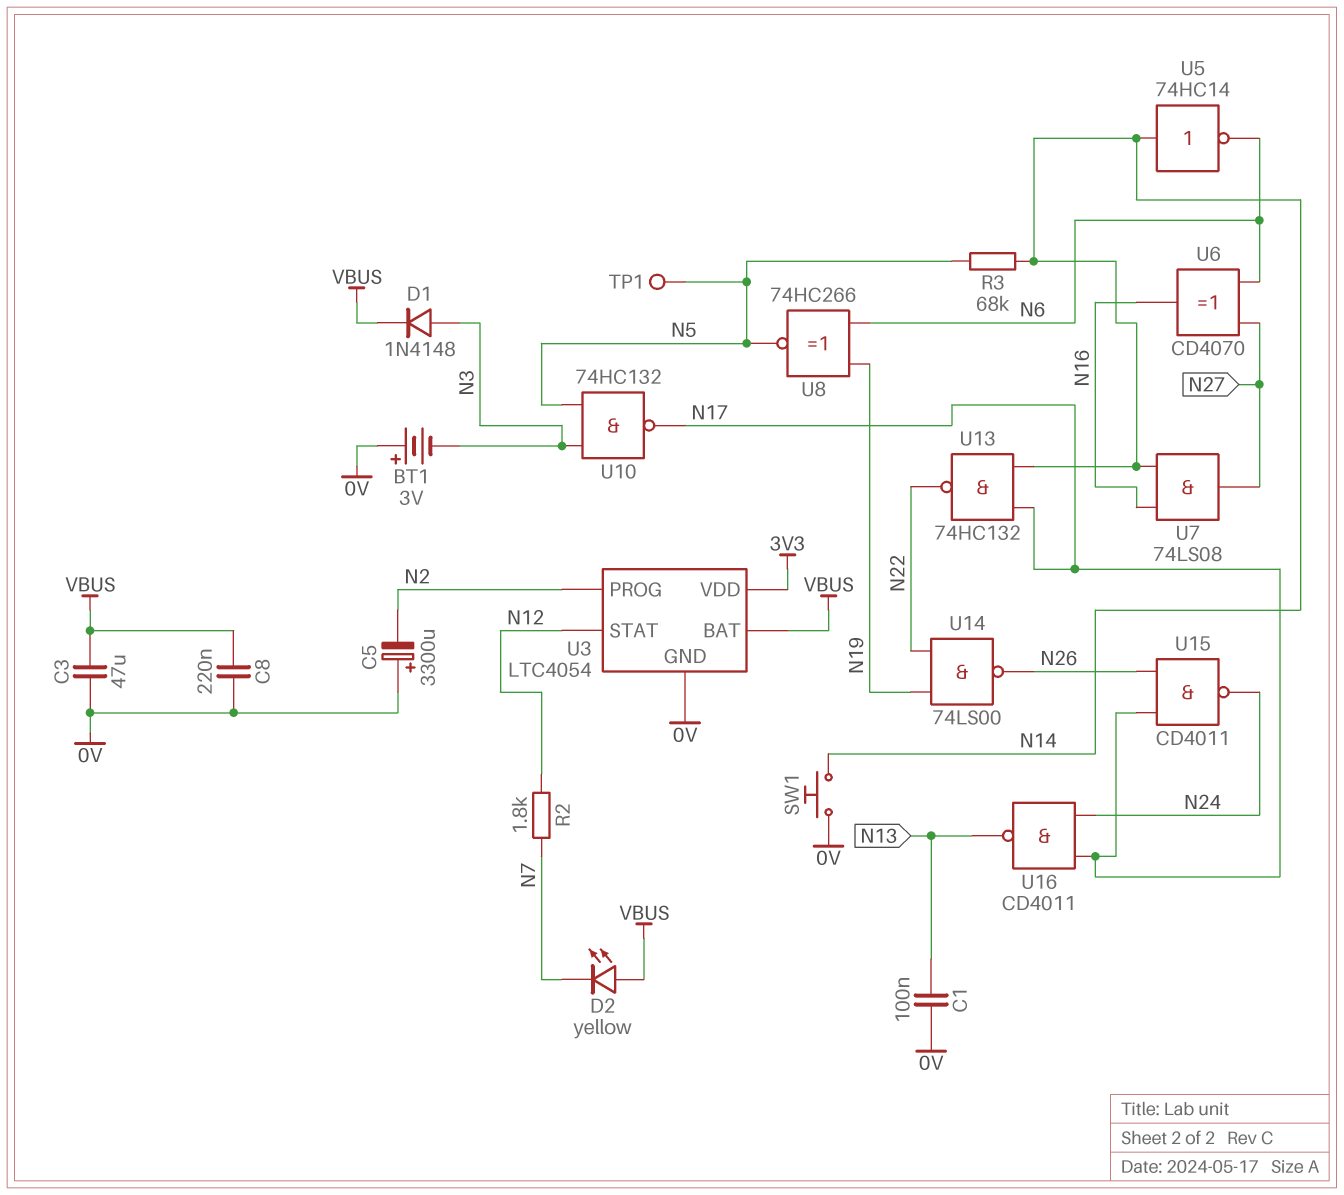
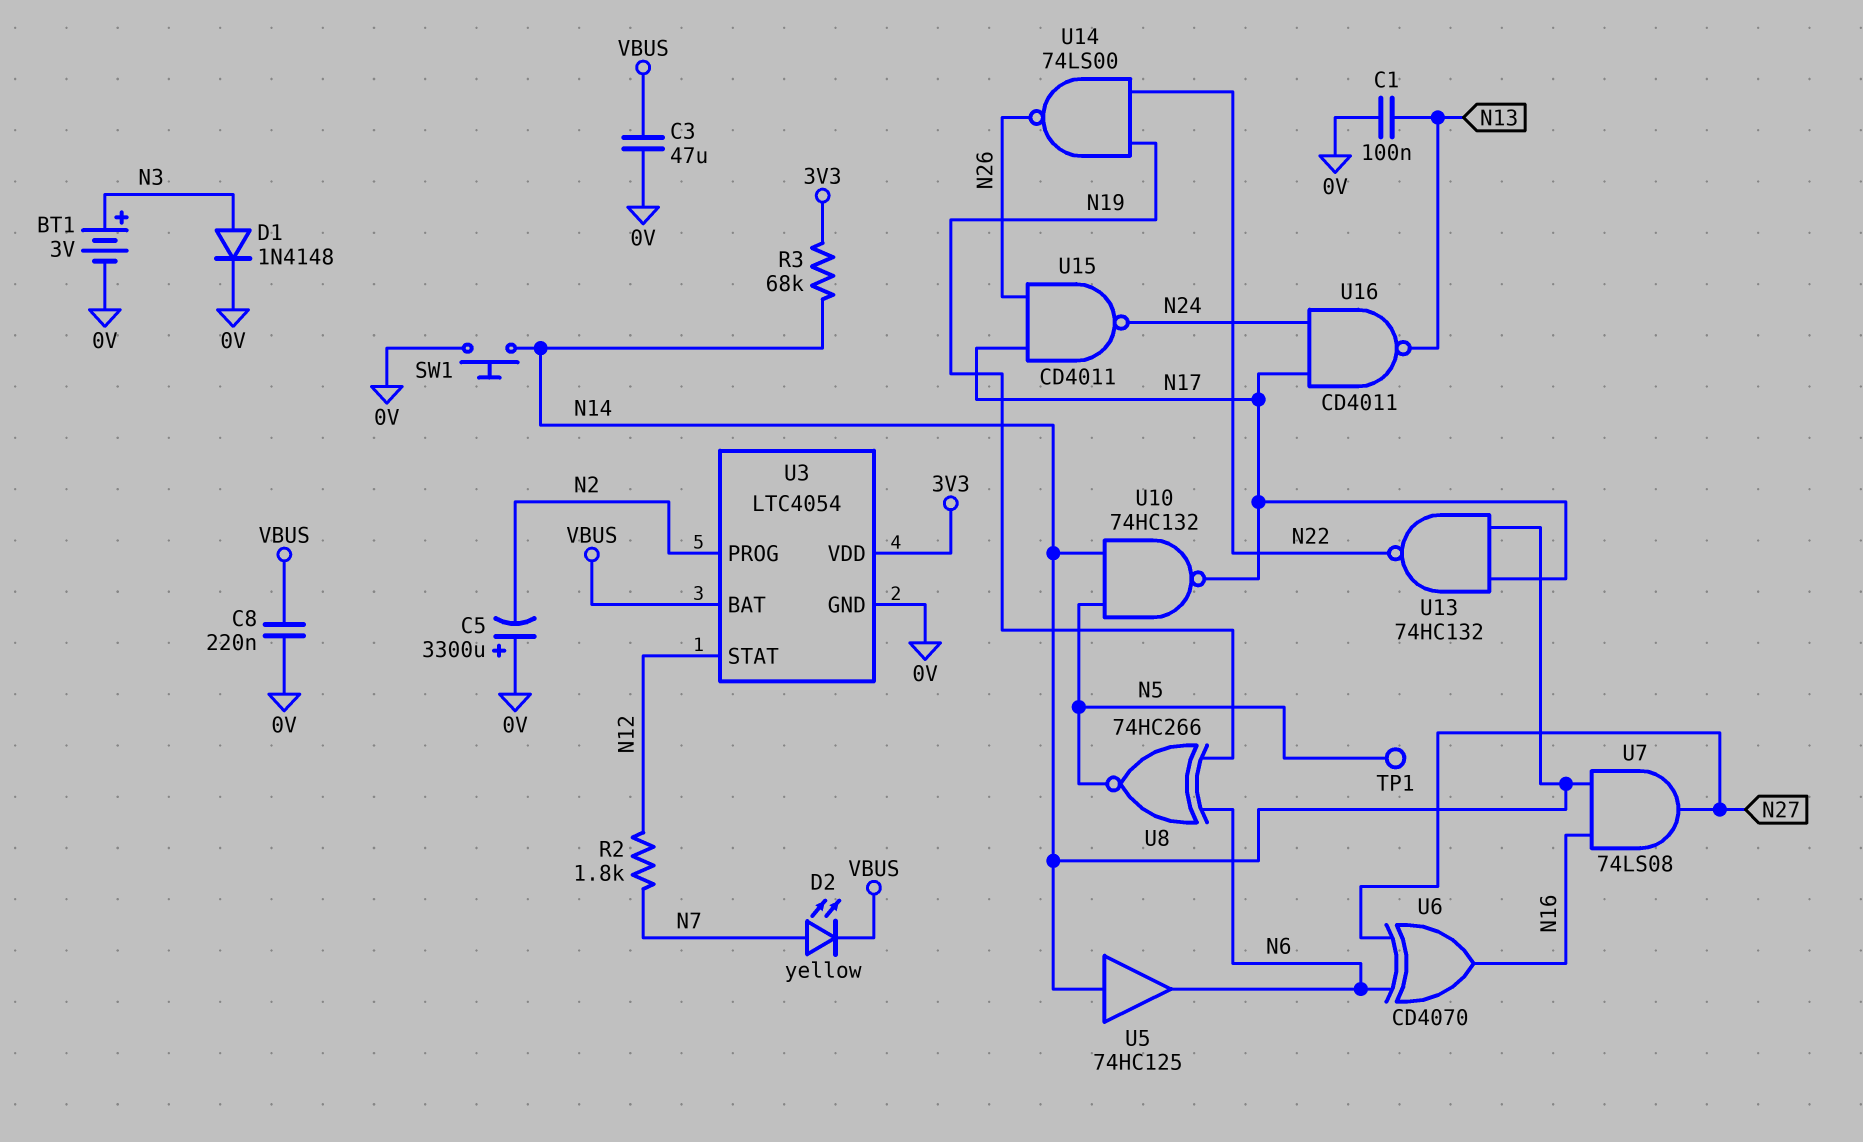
BT1: 3V (plus 0V, minus N3) -> 3V (plus N3, minus 0V)
D1: diode 1N4148 (A N3, K VBUS) -> diode 1N4148 (A N3, K 0V)
D2: LED yellow (A VBUS, K N7) -> LED yellow (A N7, K VBUS)
R3: 68k (N5, N14) -> 68k (3V3, N14)
U5: NOT 74HC14 (in N14, out N6) -> buffer 74HC125 (in N14, out N6)
U10: NAND 74HC132 (in N3, in N5, out N17) -> NAND 74HC132 (in N5, in N14, out N17)

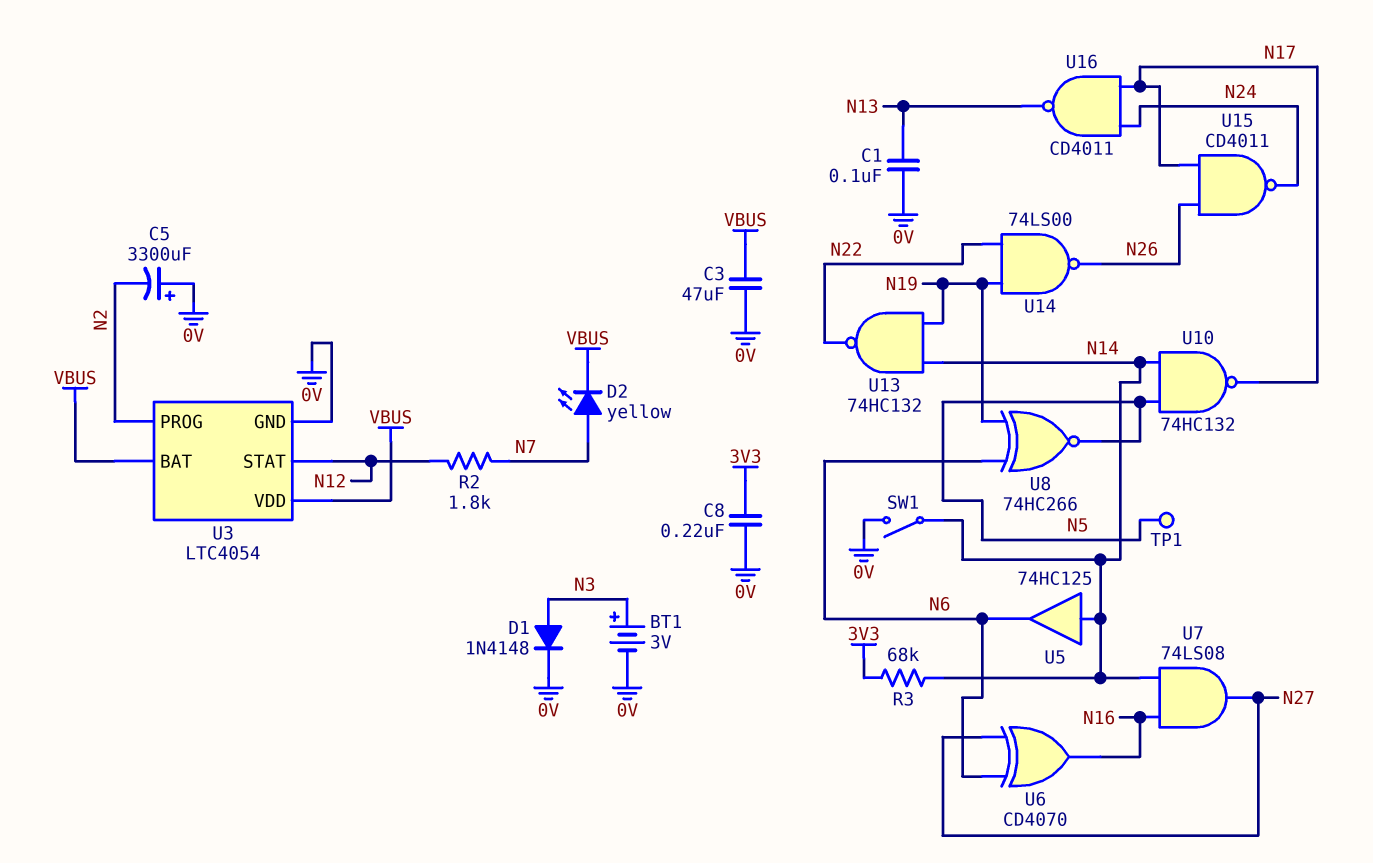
C8: 220nF (0V, VBUS) -> 220nF (0V, 3V3)
SW1: button (0V, N14) -> switch (0V, N14)
U3 pin VDD: 3V3 -> VBUS
U13: NAND 74HC132 (in N14, in N17, out N22) -> NAND 74HC132 (in N14, in N19, out N22)

